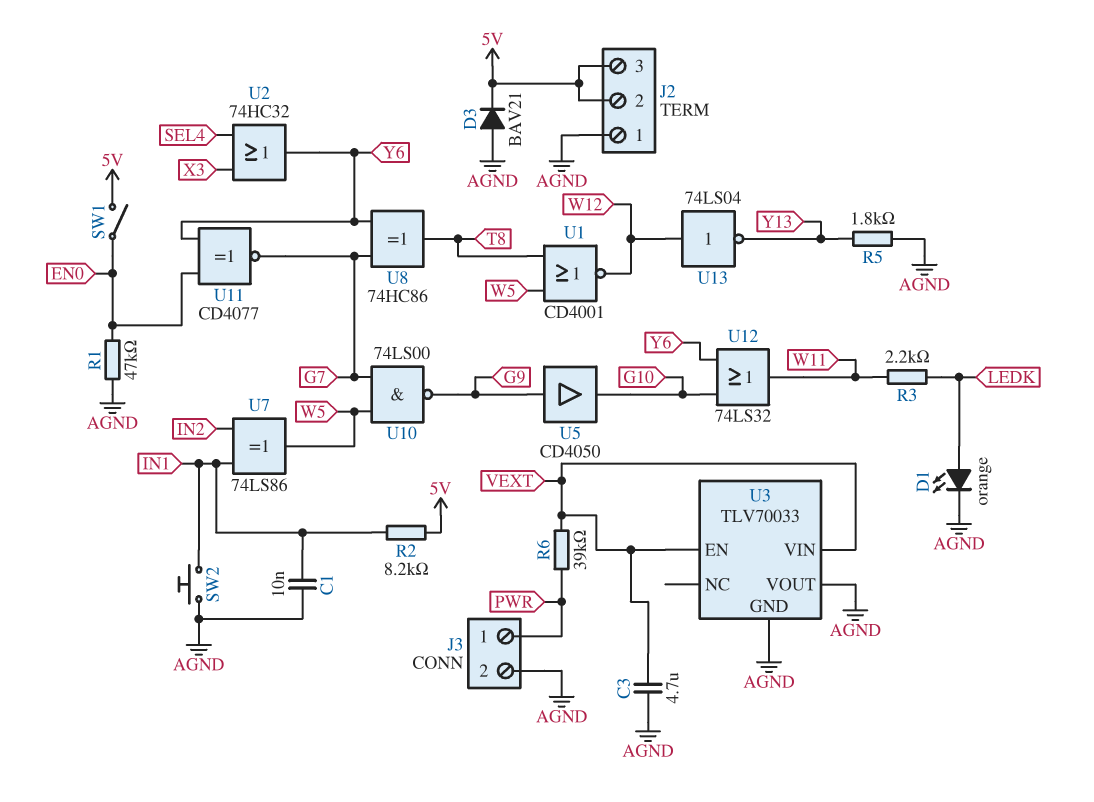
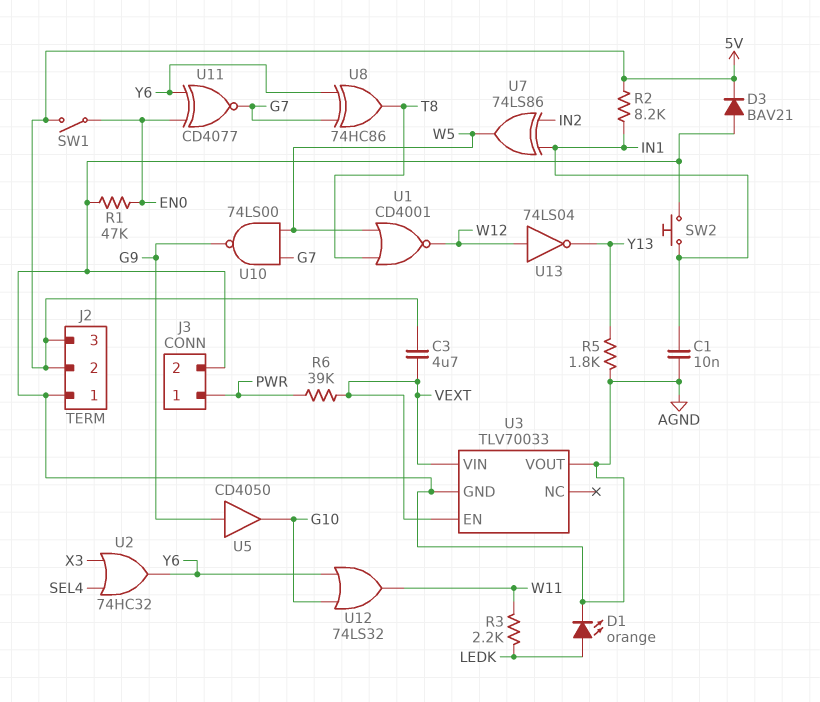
C3: 4.7uF (AGND, VEXT) -> 4.7uF (5V, VEXT)

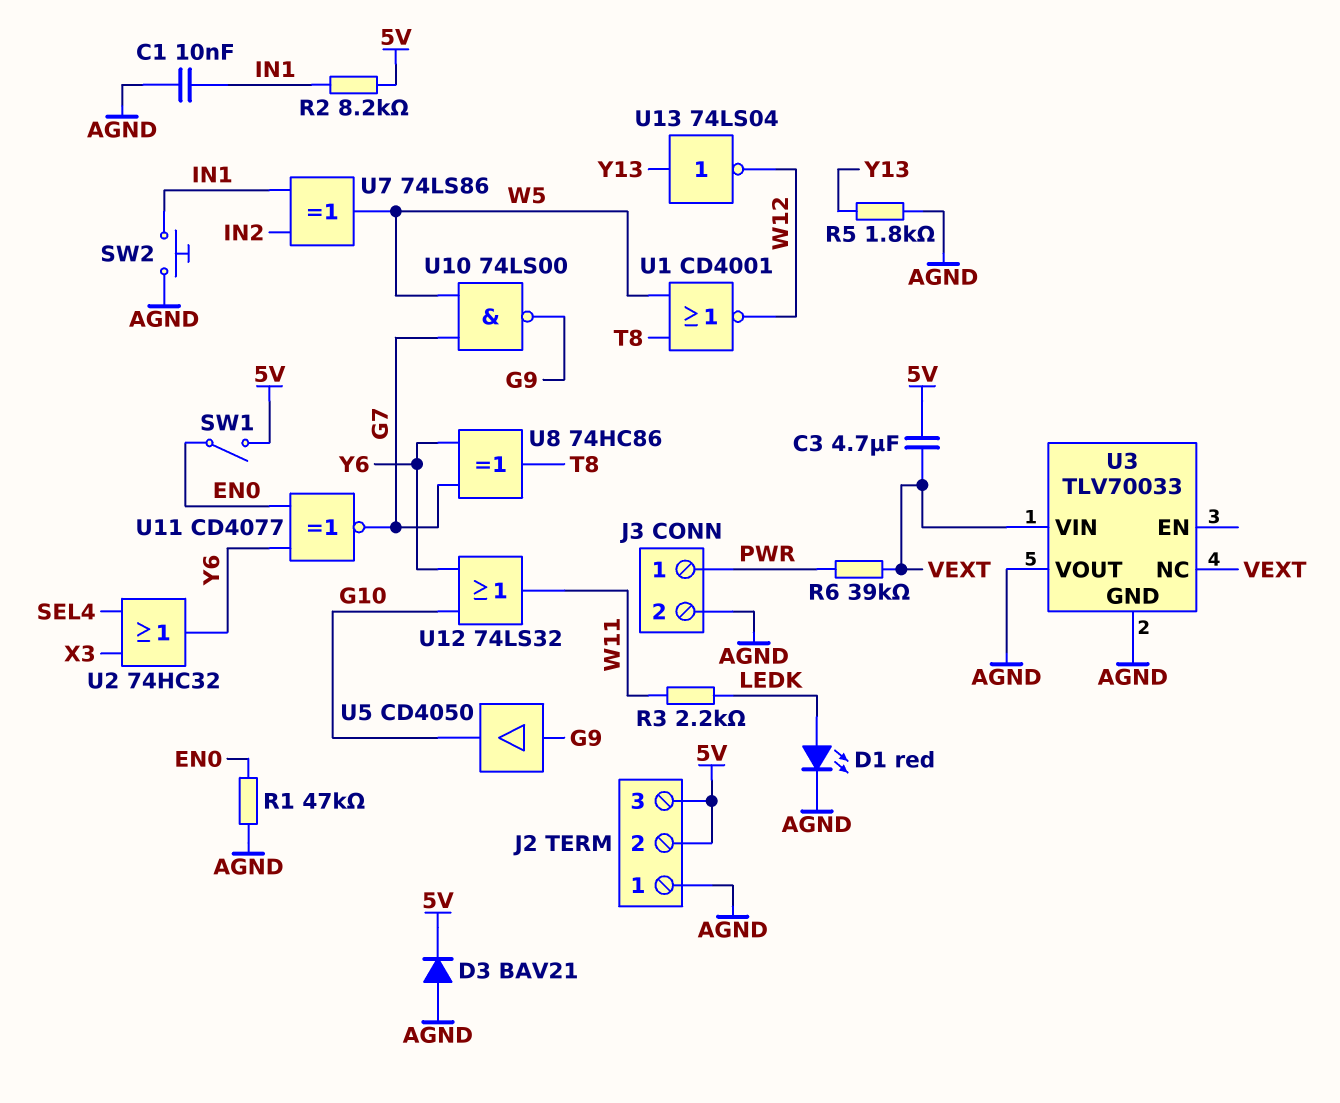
D1: LED orange (A LEDK, K AGND) -> LED red (A LEDK, K AGND)
U3 pin EN: VEXT -> none
U3 pin NC: none -> VEXT
U13: NOT 74LS04 (in W12, out Y13) -> NOT 74LS04 (in Y13, out W12)

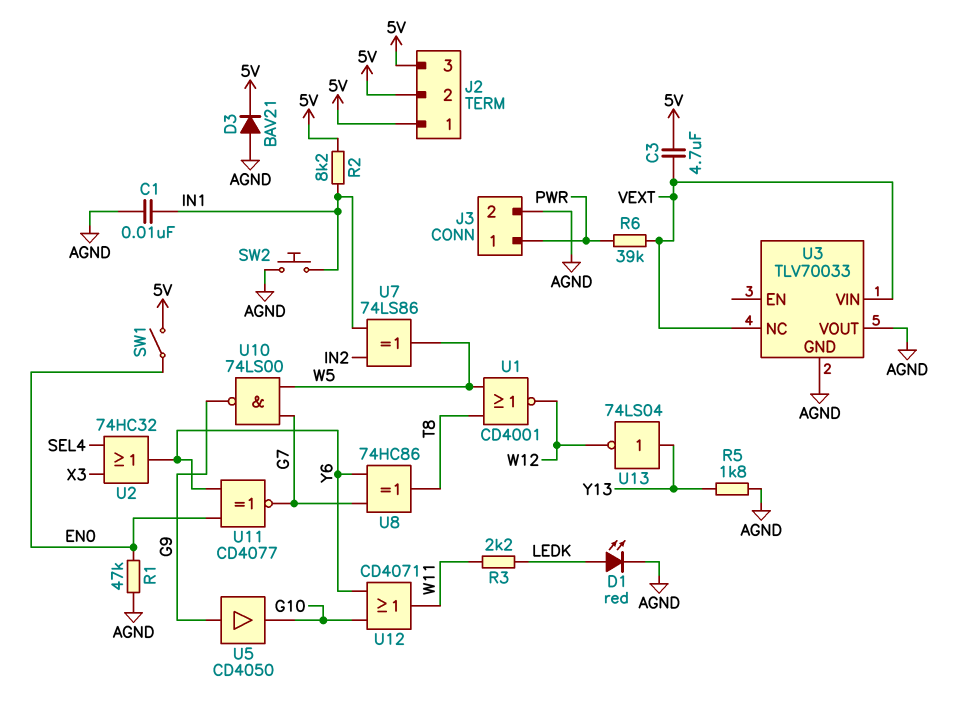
J2 pin 1: AGND -> 5V
U12: OR 74LS32 (in G10, in Y6, out W11) -> OR CD4071 (in G10, in Y6, out W11)

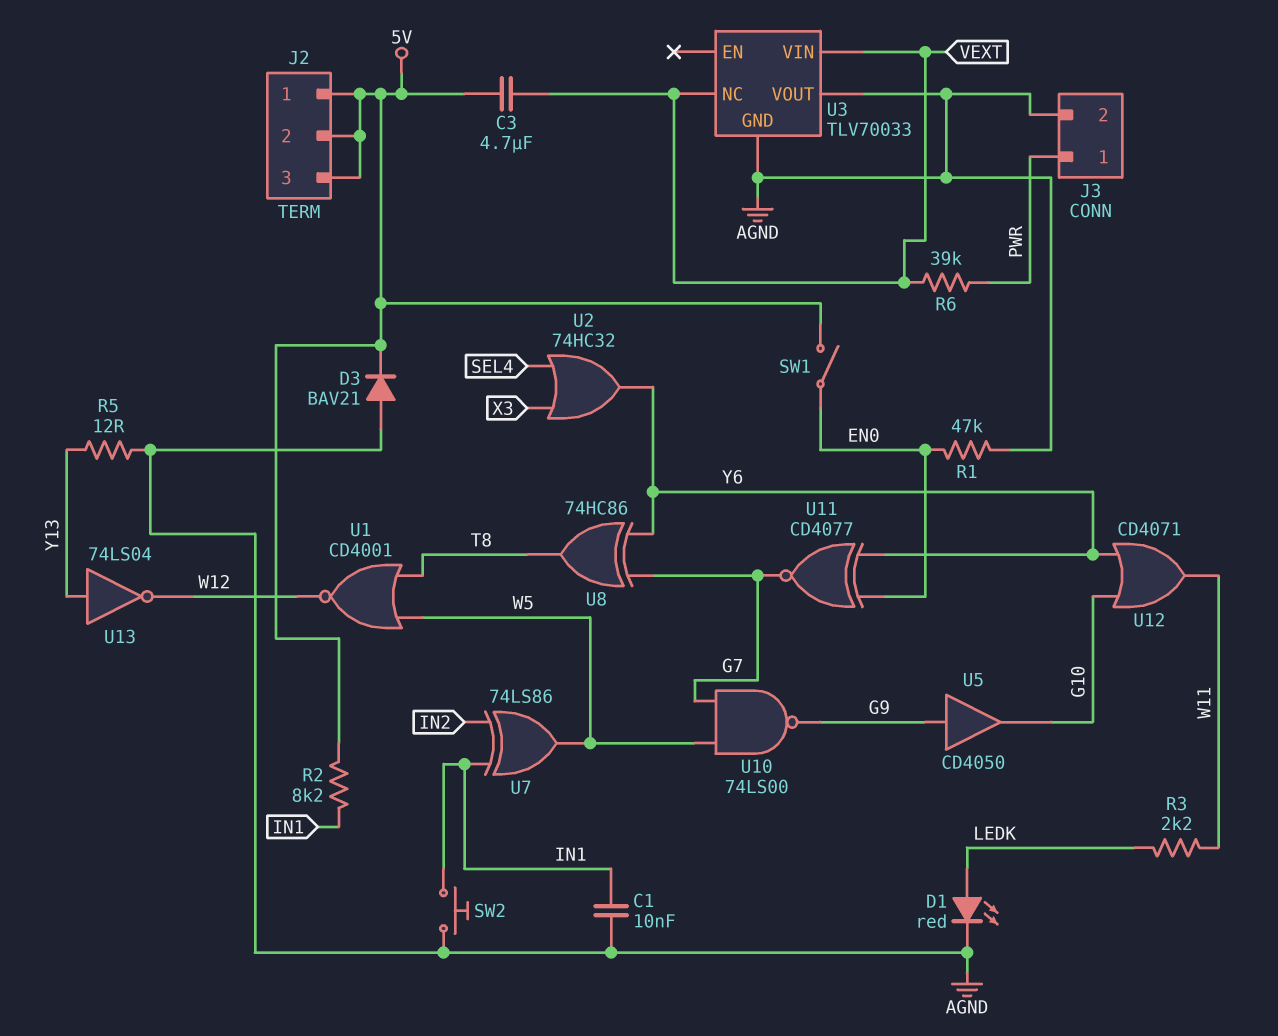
R5: 1.8k (AGND, Y13) -> 12 (AGND, Y13)

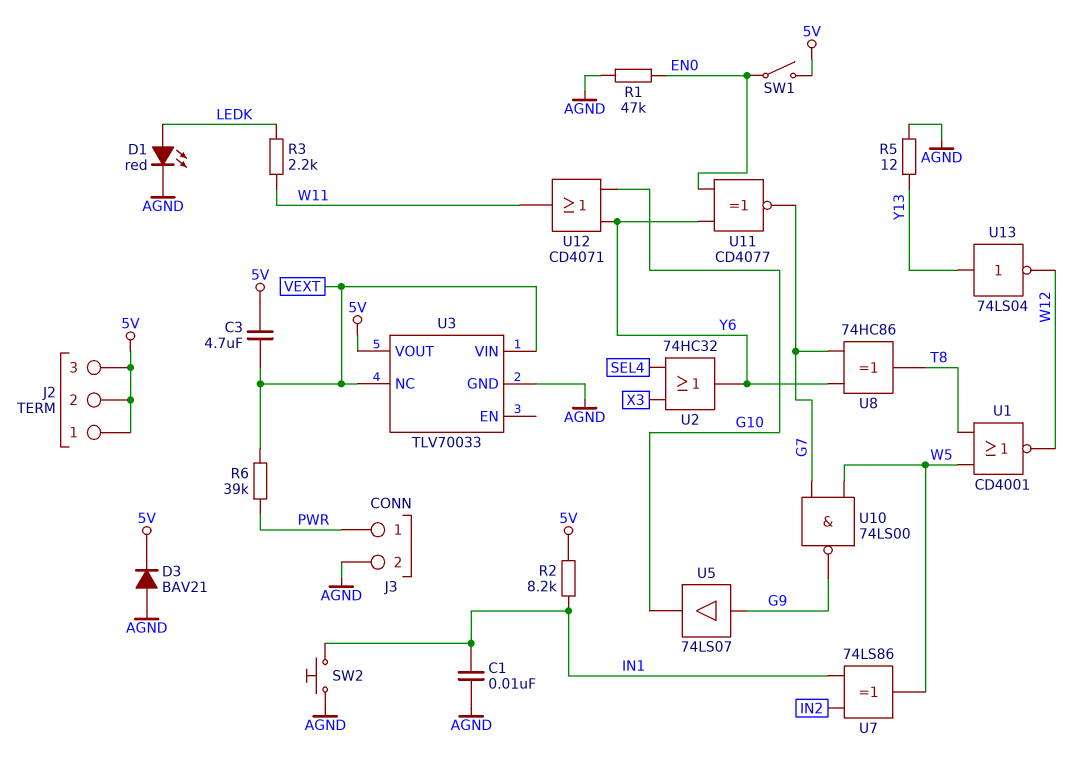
U3 pin VOUT: AGND -> 5V
U5: buffer CD4050 (in G9, out G10) -> buffer 74LS07 (in G9, out G10)

